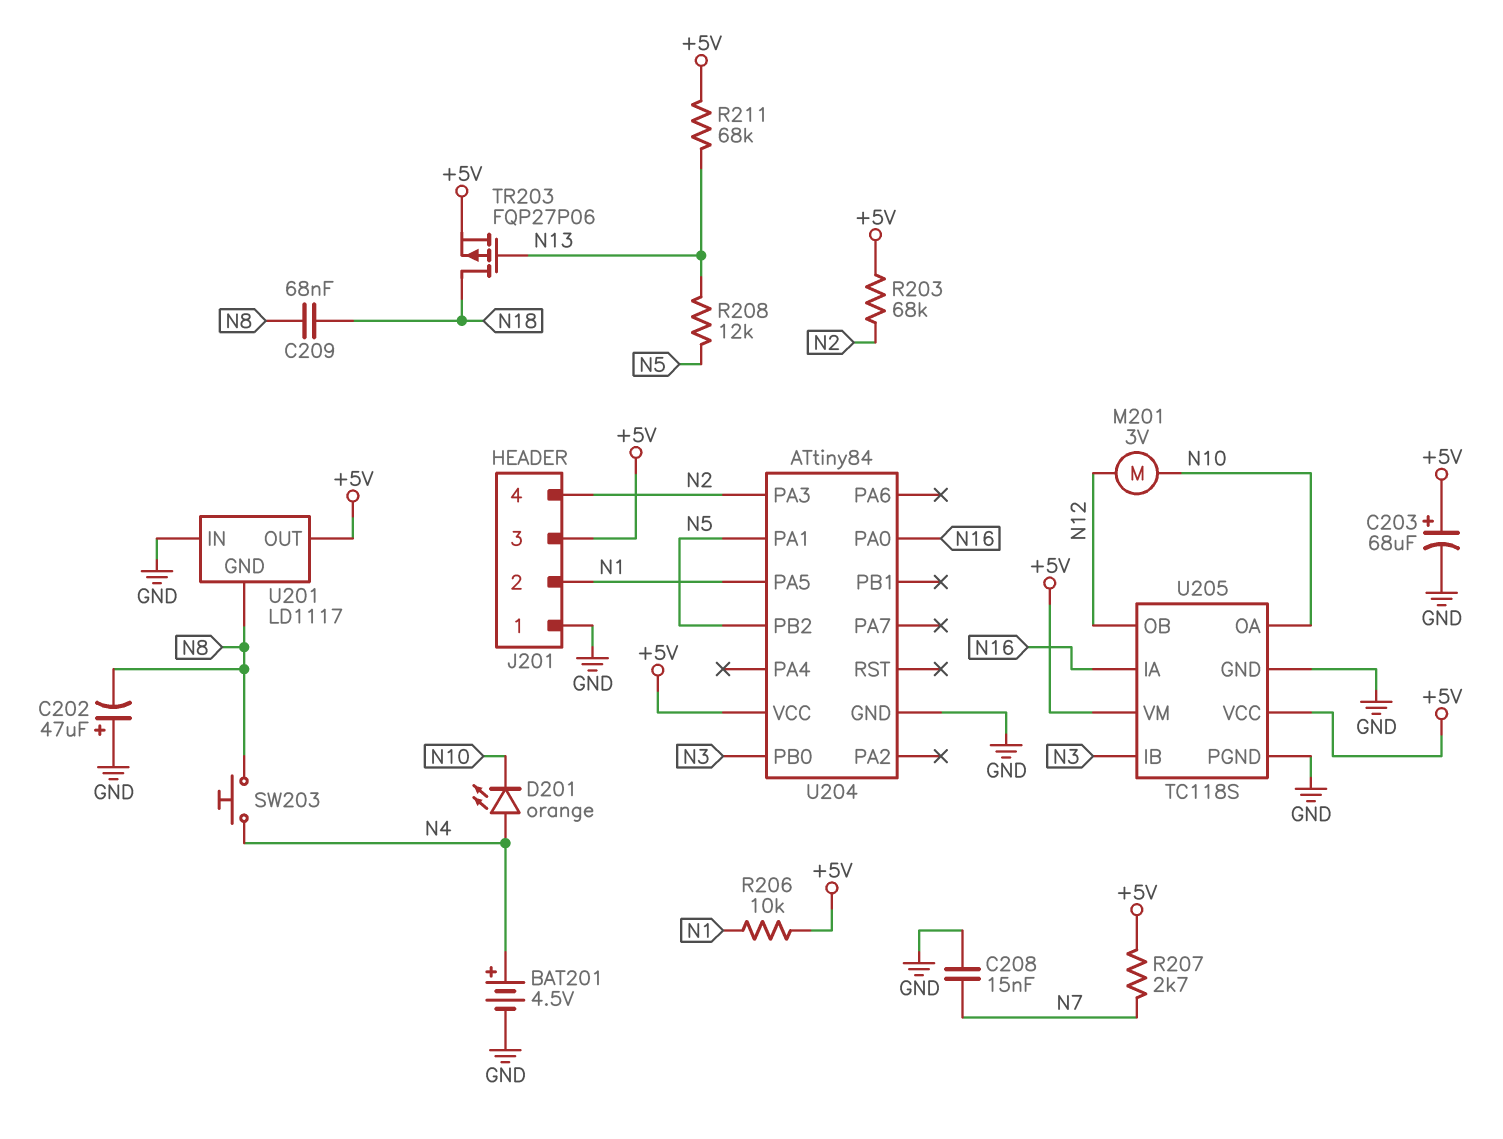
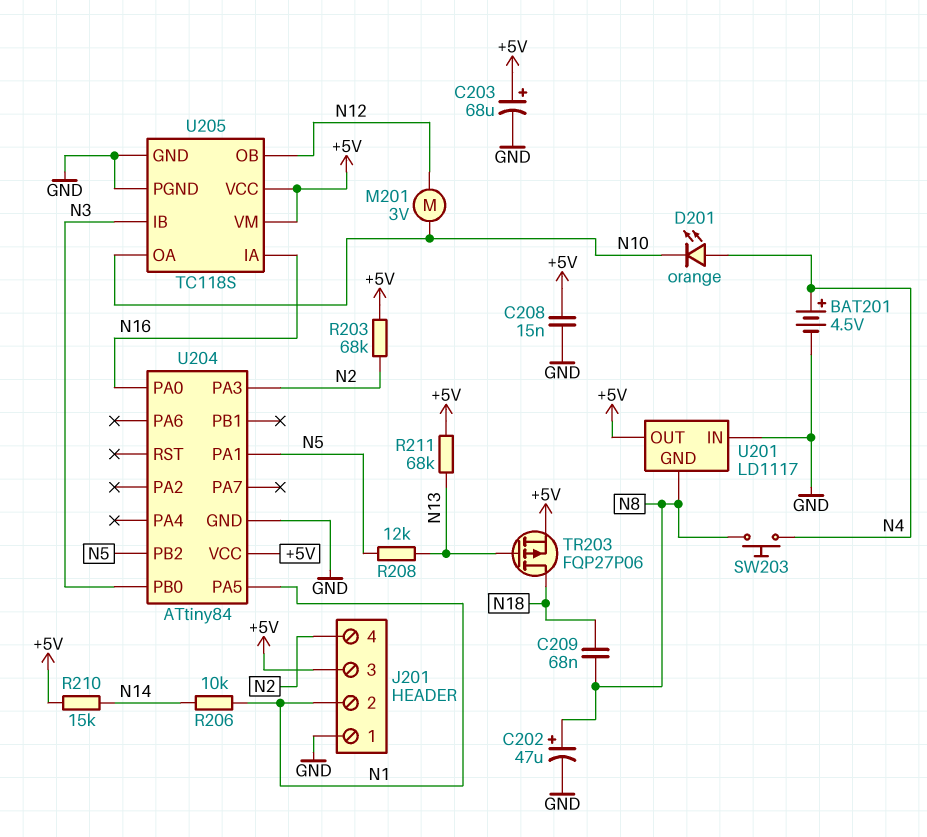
C202: 47uF (plus GND, minus N8) -> 47uF (plus N8, minus GND)
C208: 15nF (GND, N7) -> 15nF (+5V, GND)
R206: 10k (+5V, N1) -> 10k (N1, N14)
R207: 2.7k (+5V, N7) -> none
R210: none -> 15k (+5V, N14)

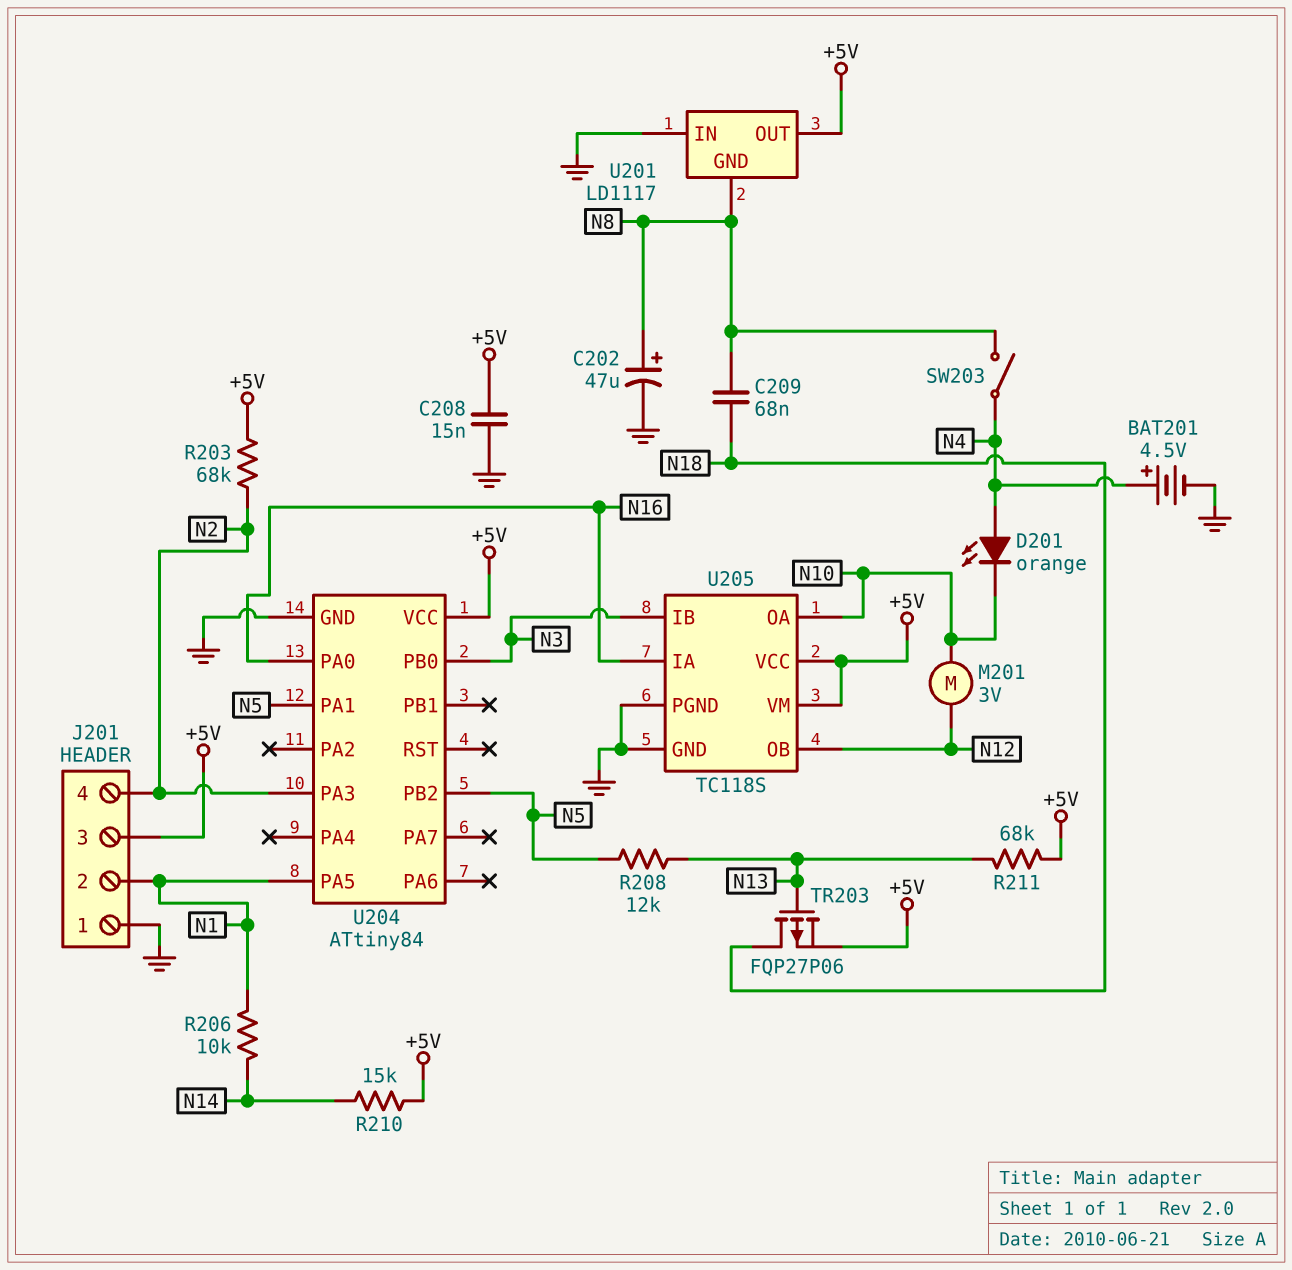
C203: 68uF (plus +5V, minus GND) -> none
SW203: button (N4, N8) -> switch (N4, N8)

